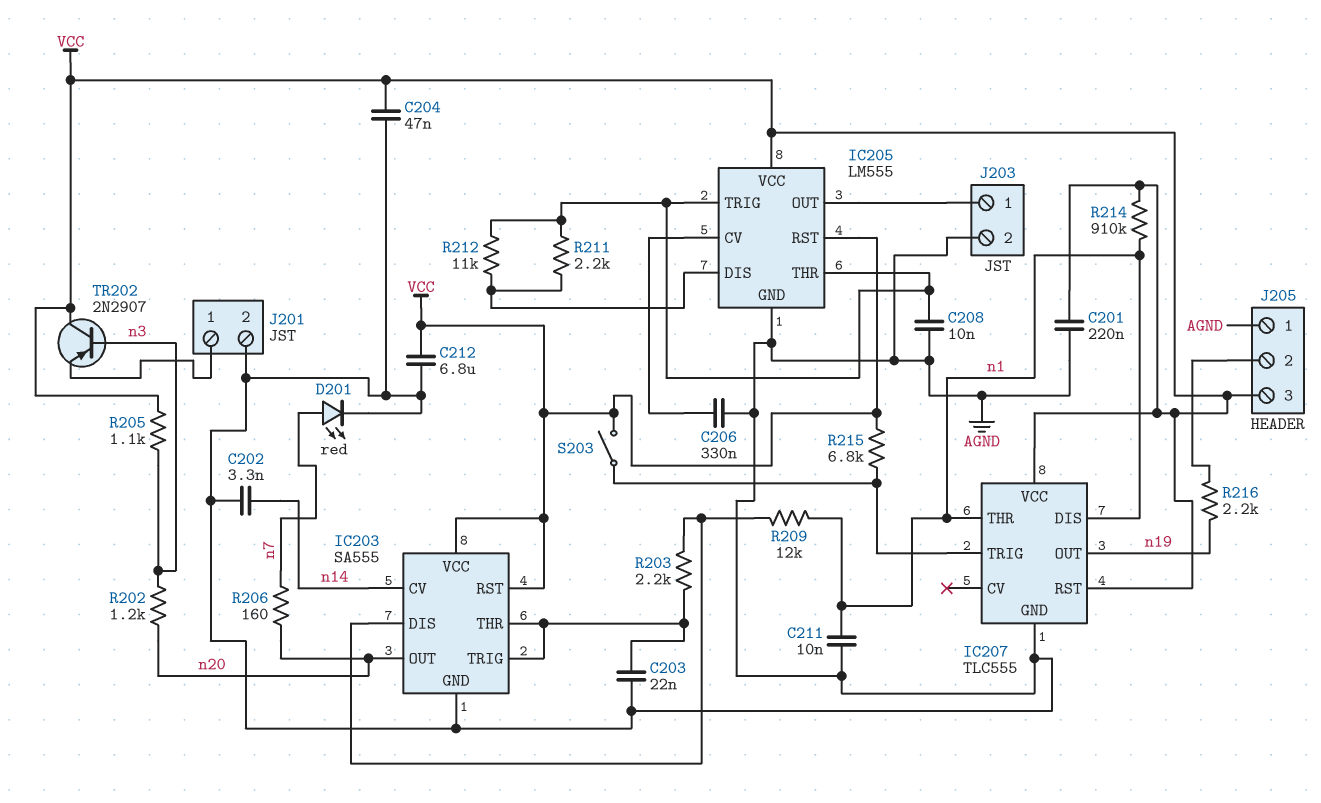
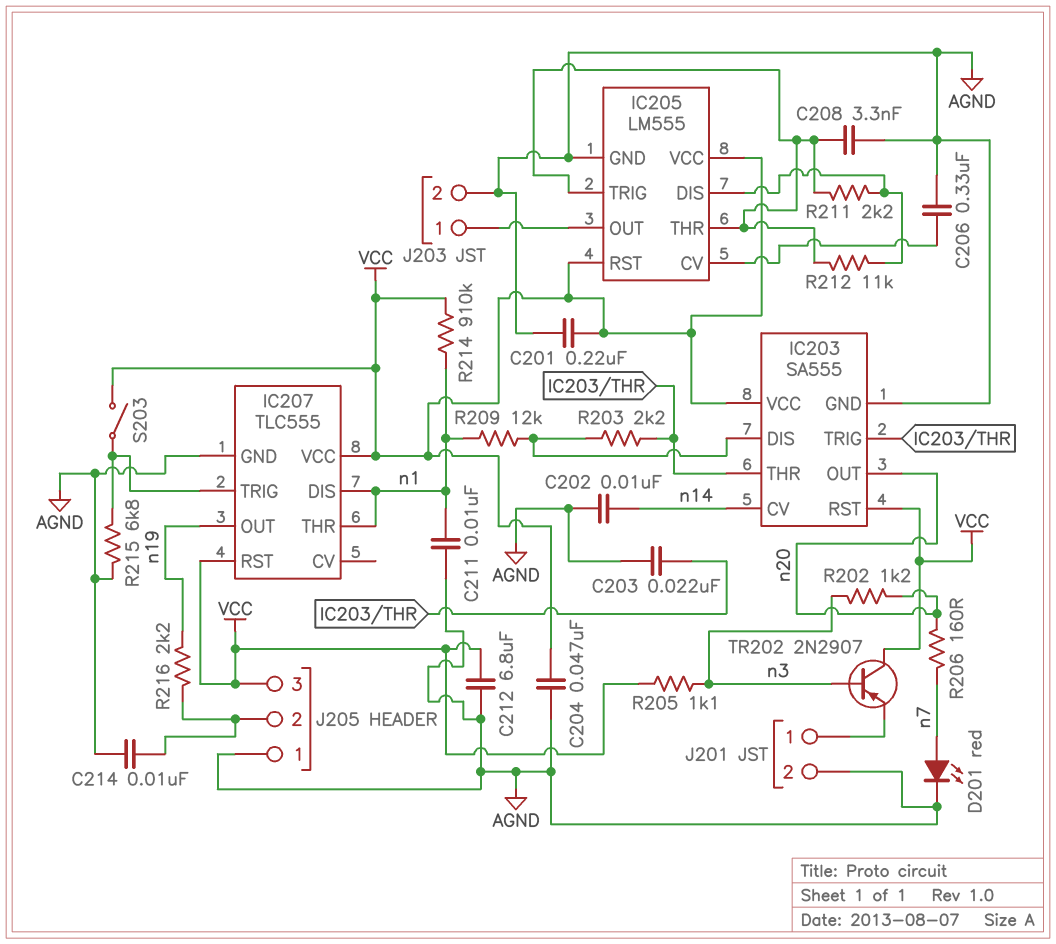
C202: 3.3nF (AGND, n14) -> 10nF (AGND, n14)
C208: 10nF (AGND, IC205/THR) -> 3.3nF (AGND, IC205/THR)
C214: none -> 10nF (AGND, J205/2)
R215: 6.8k (IC207/TRIG, VCC) -> 6.8k (AGND, IC207/TRIG)

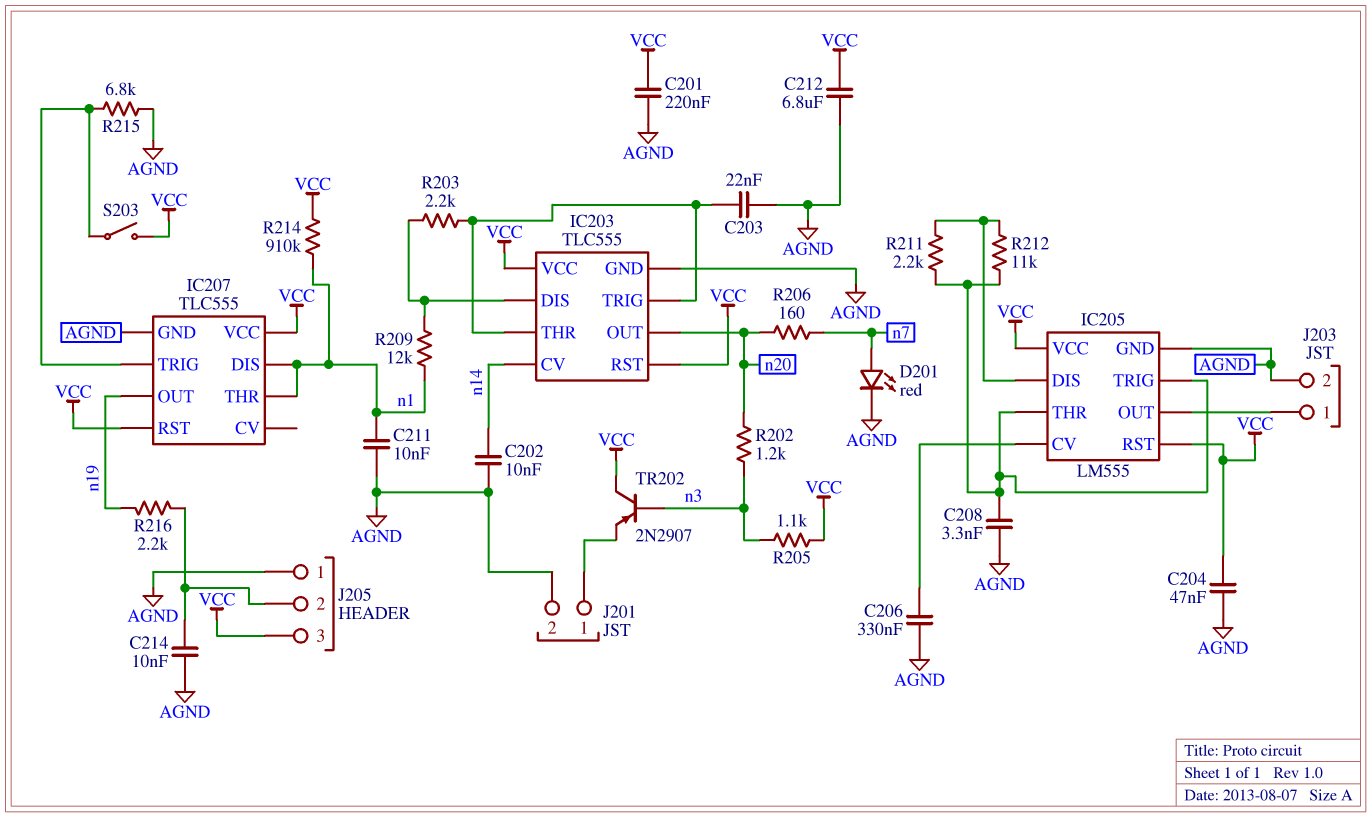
IC203: SA555 -> TLC555

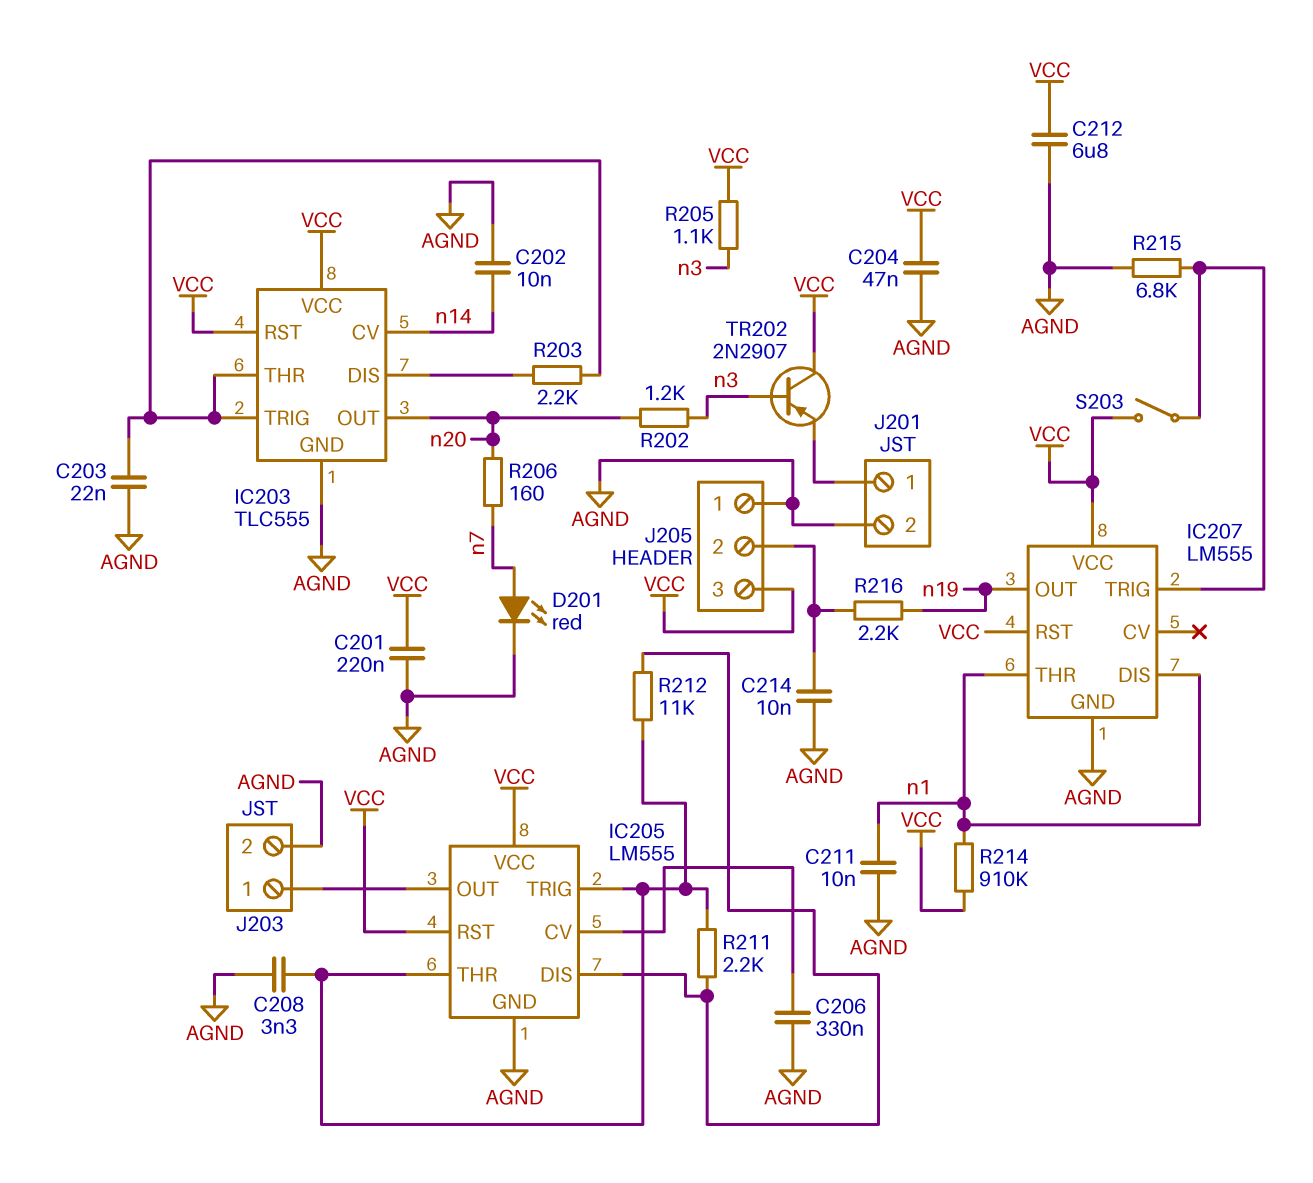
IC207: TLC555 -> LM555
R209: 12k (IC203/DIS, n1) -> none

